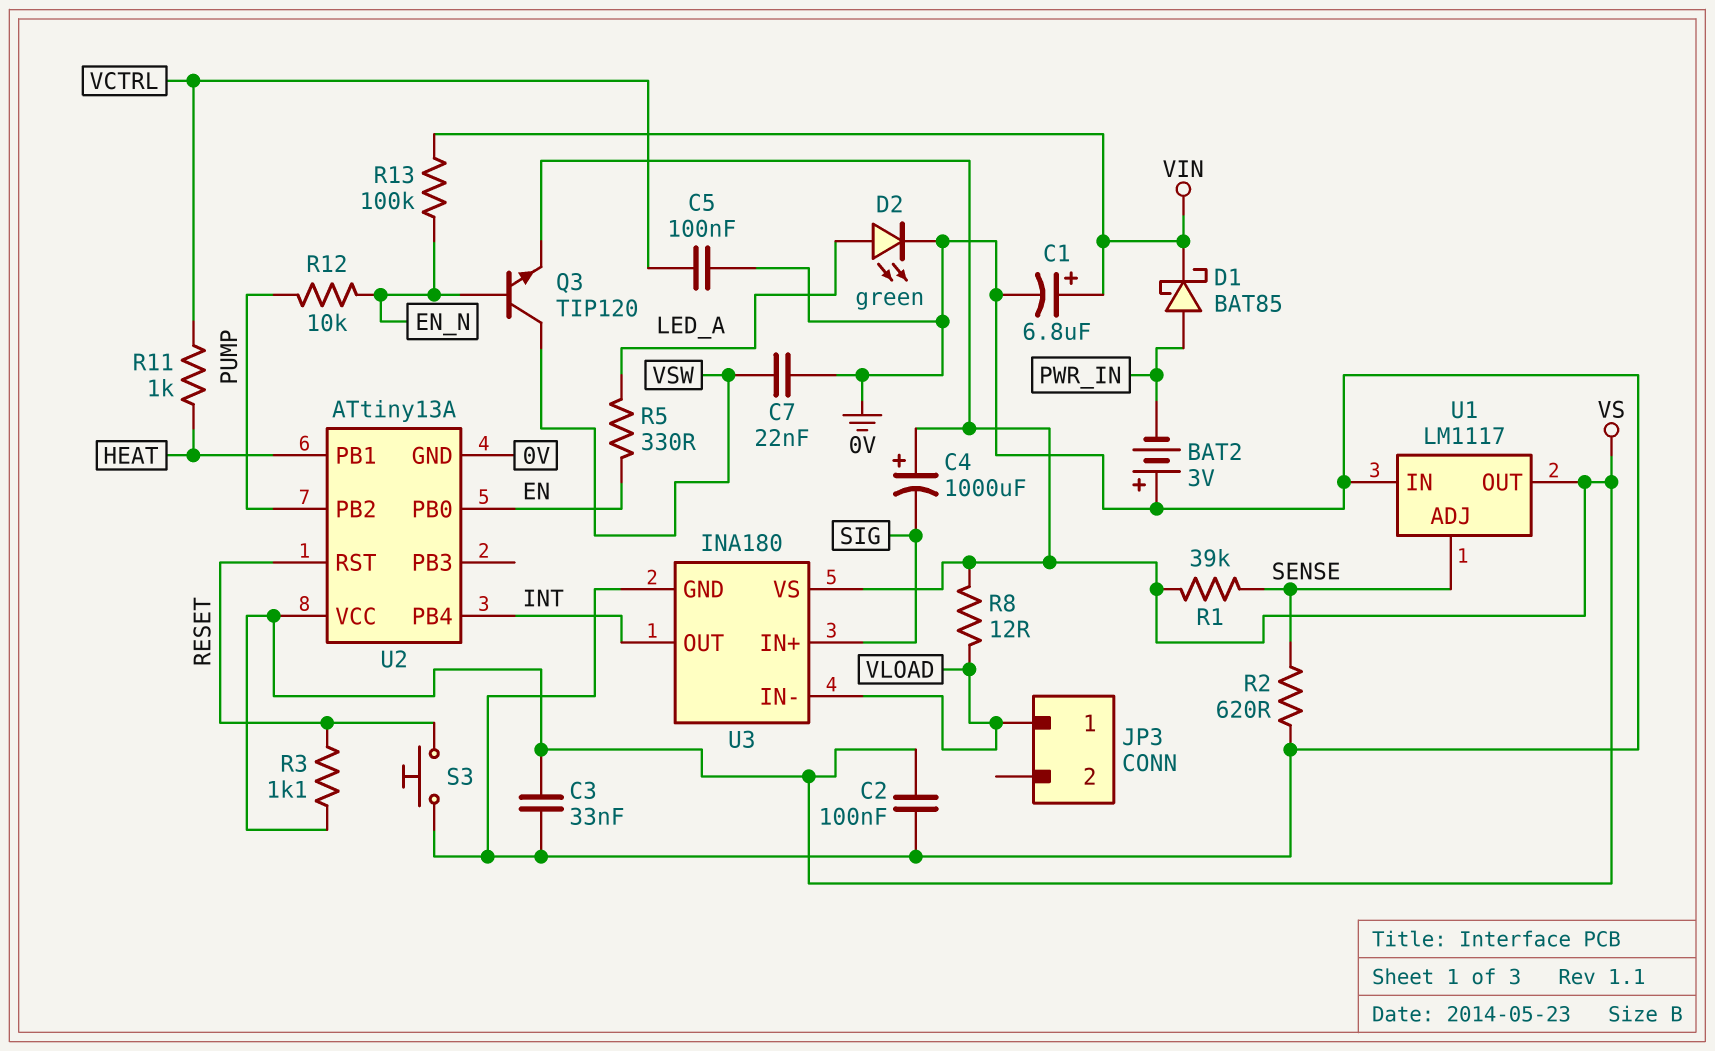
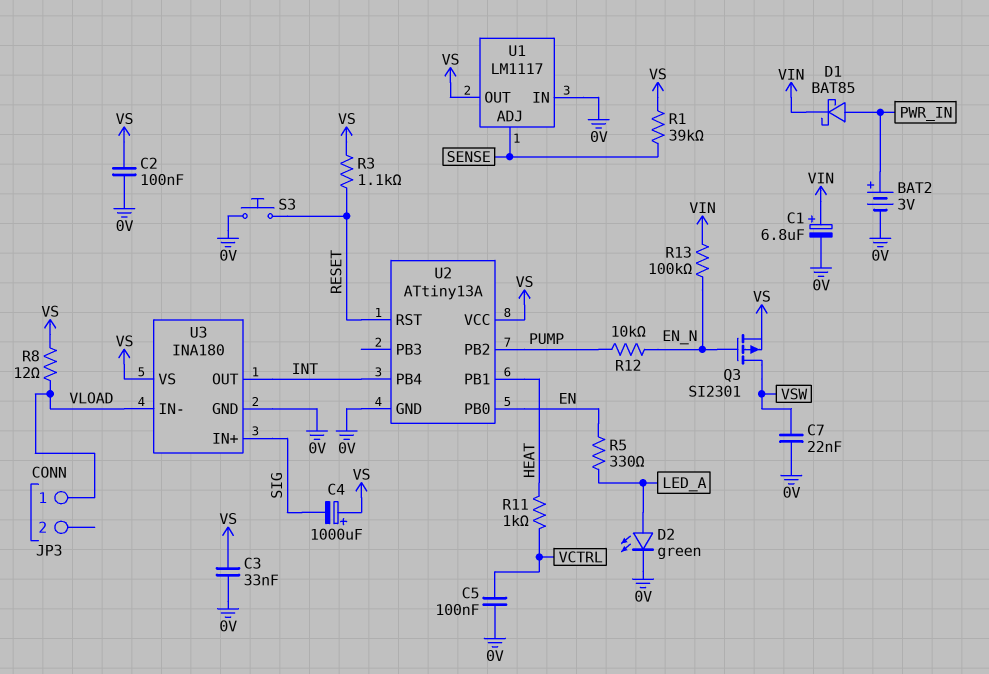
BAT2: 3V (plus 0V, minus PWR_IN) -> 3V (plus PWR_IN, minus 0V)
Q3: NPN TIP120 (B EN_N, C VSW, E VS) -> PMOS SI2301 (G EN_N, D VSW, S VS)
R2: 620 (0V, SENSE) -> none

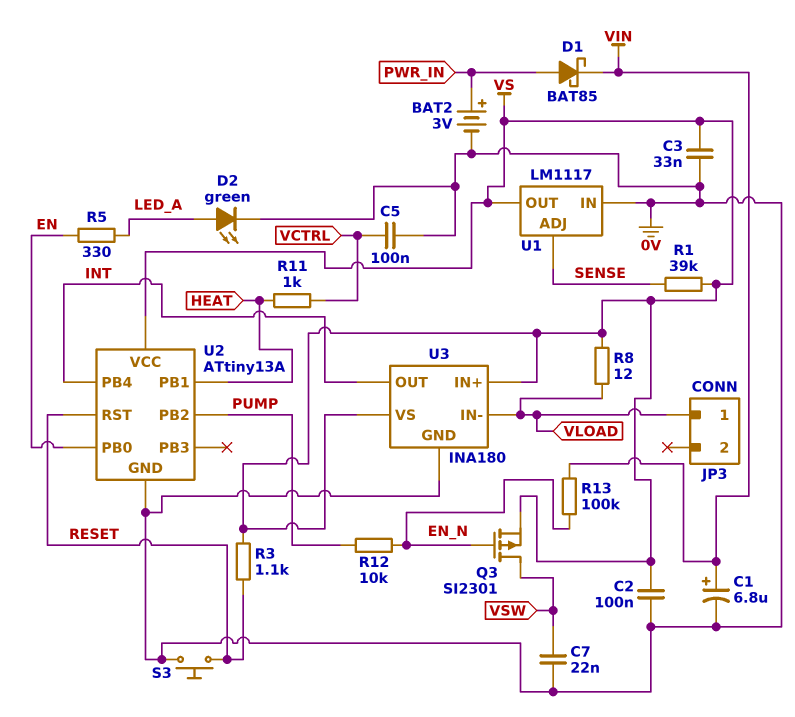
C4: 1000uF (plus VS, minus SIG) -> none
U3 pin IN+: SIG -> VS

